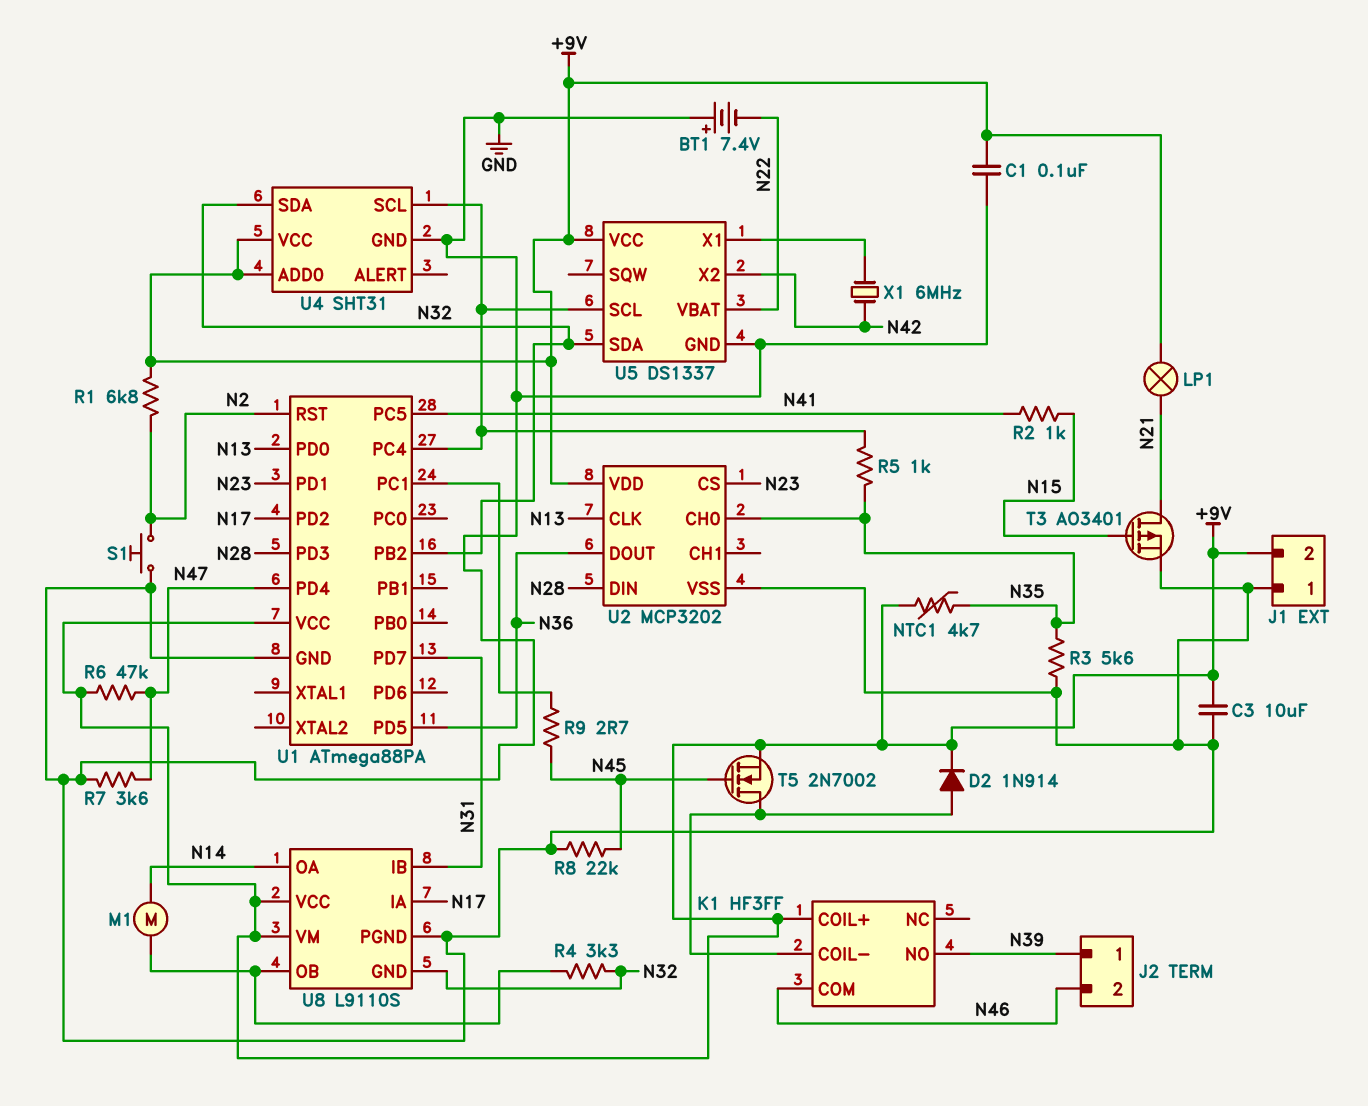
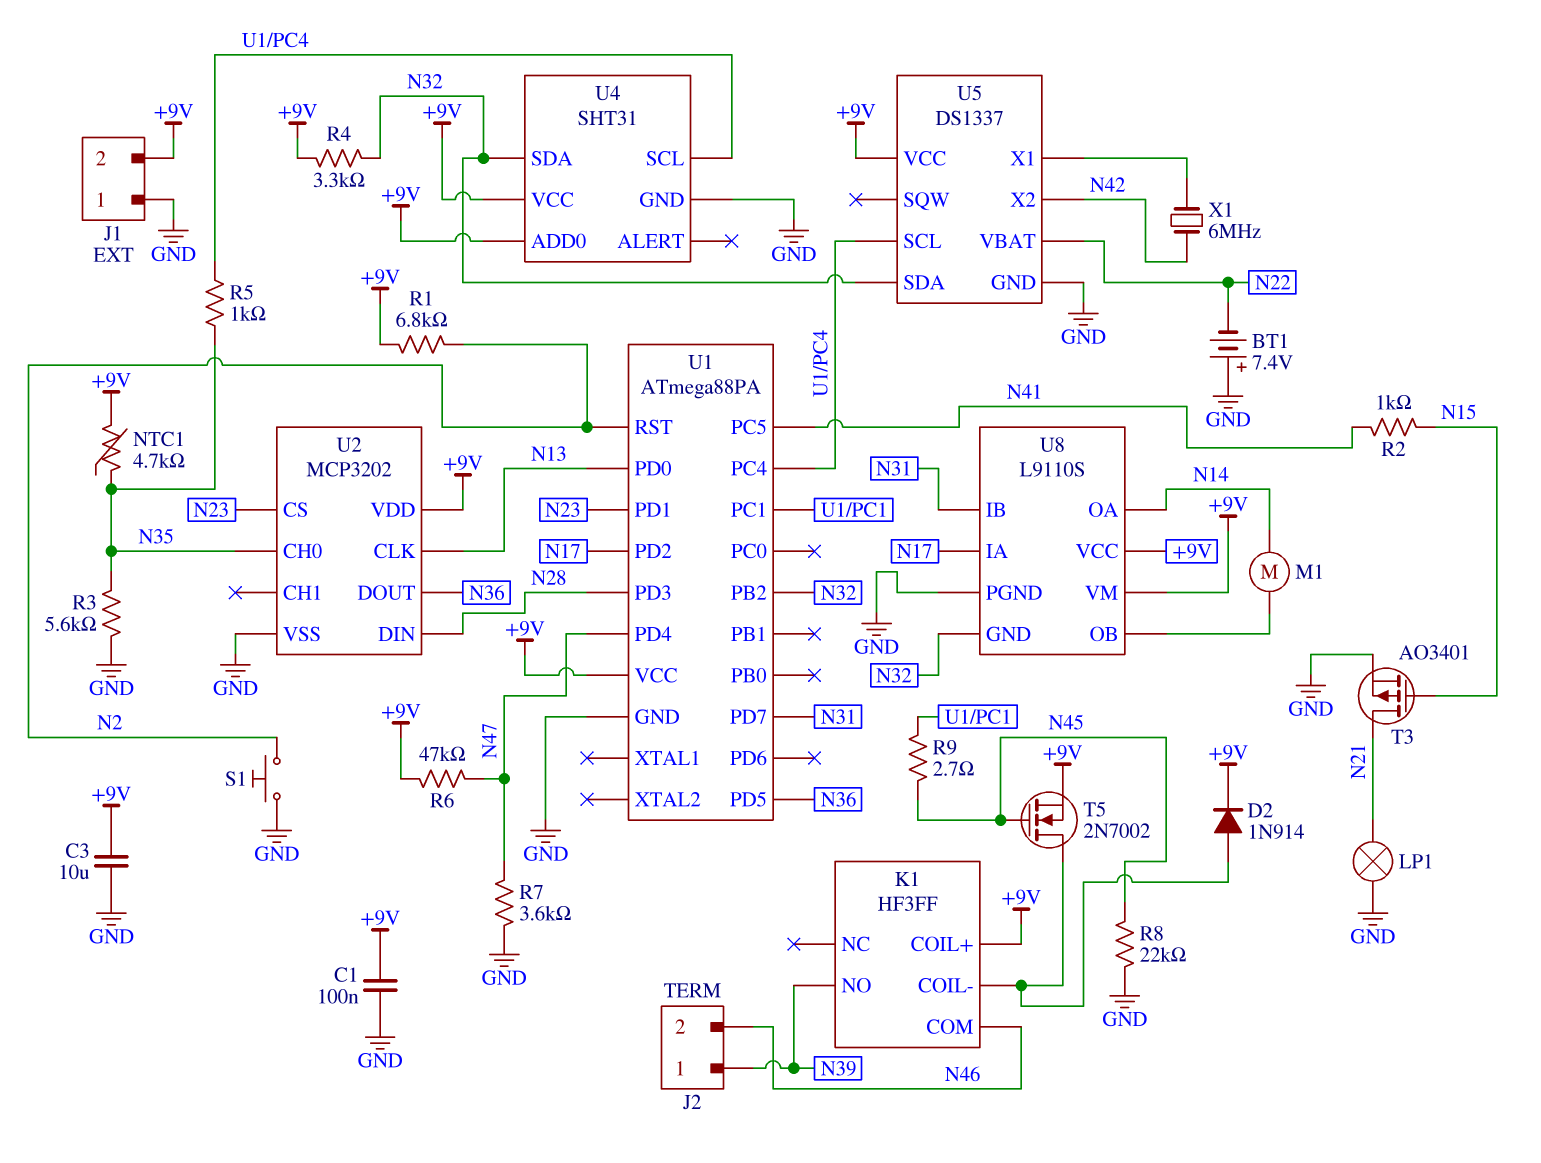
LP1: lamp (+9V, N21) -> lamp (GND, N21)
R4: 3.3k (N32, U8/OB) -> 3.3k (+9V, N32)

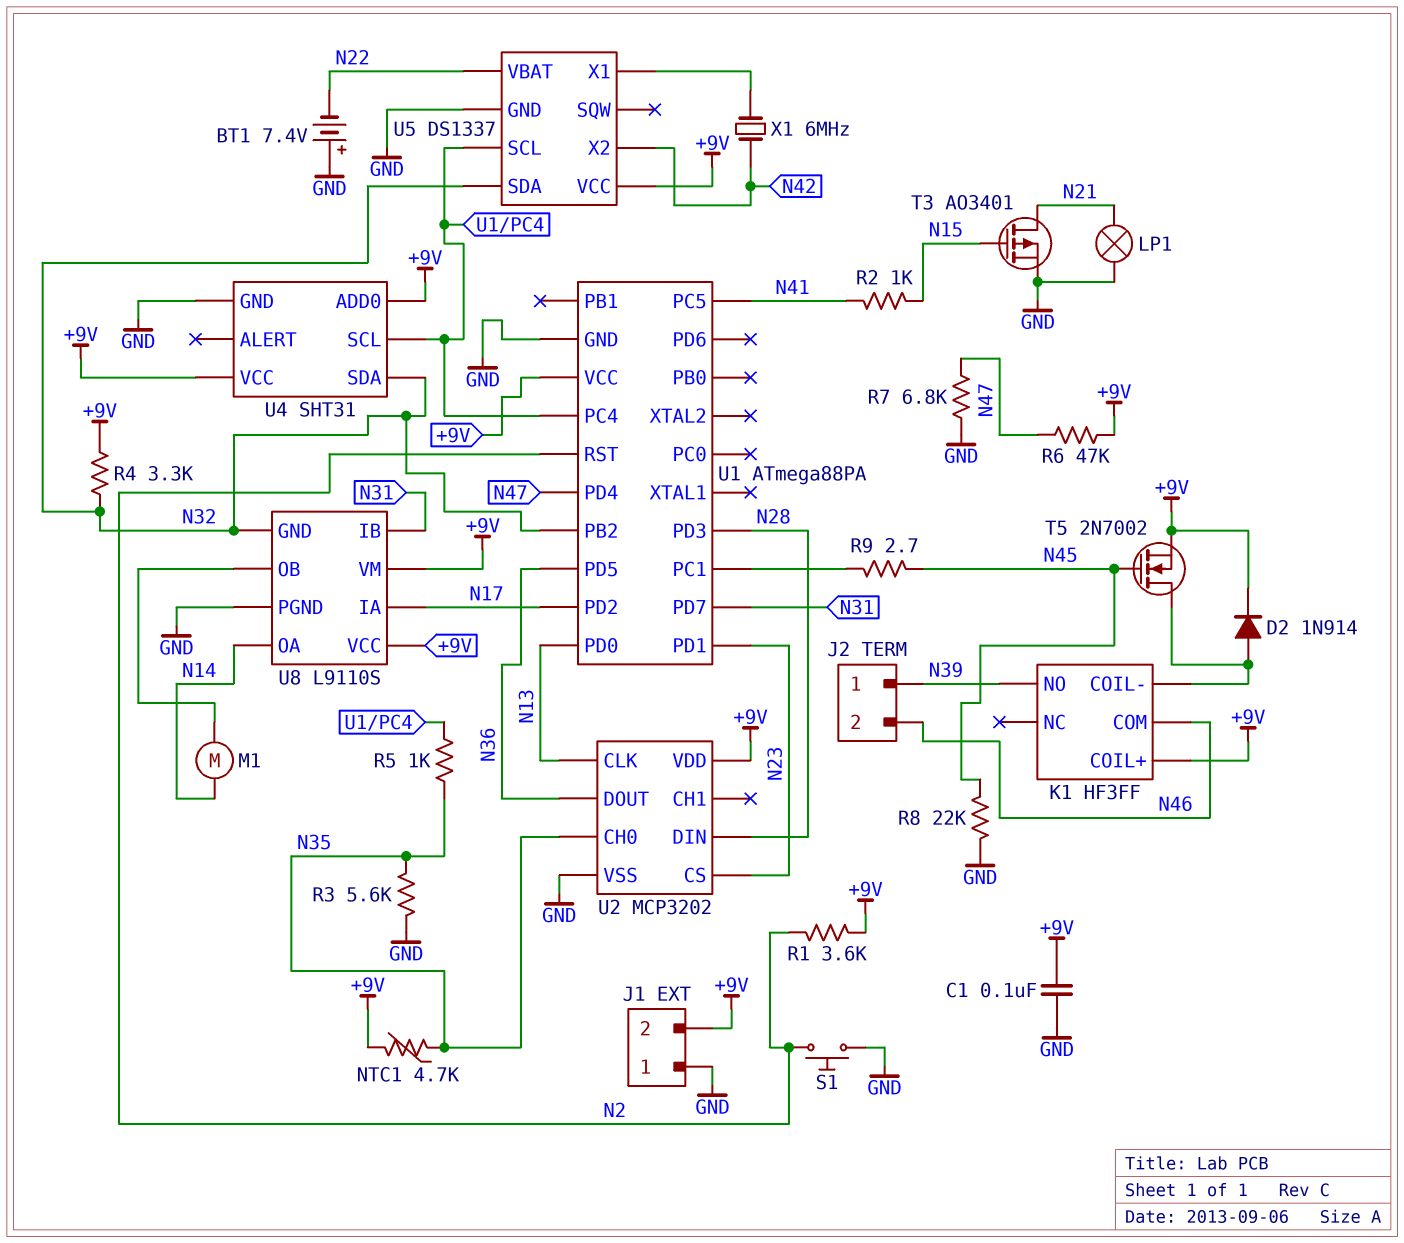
C3: 10uF (+9V, GND) -> none
R1: 6.8k (+9V, N2) -> 3.6k (+9V, N2)
R7: 3.6k (GND, N47) -> 6.8k (GND, N47)

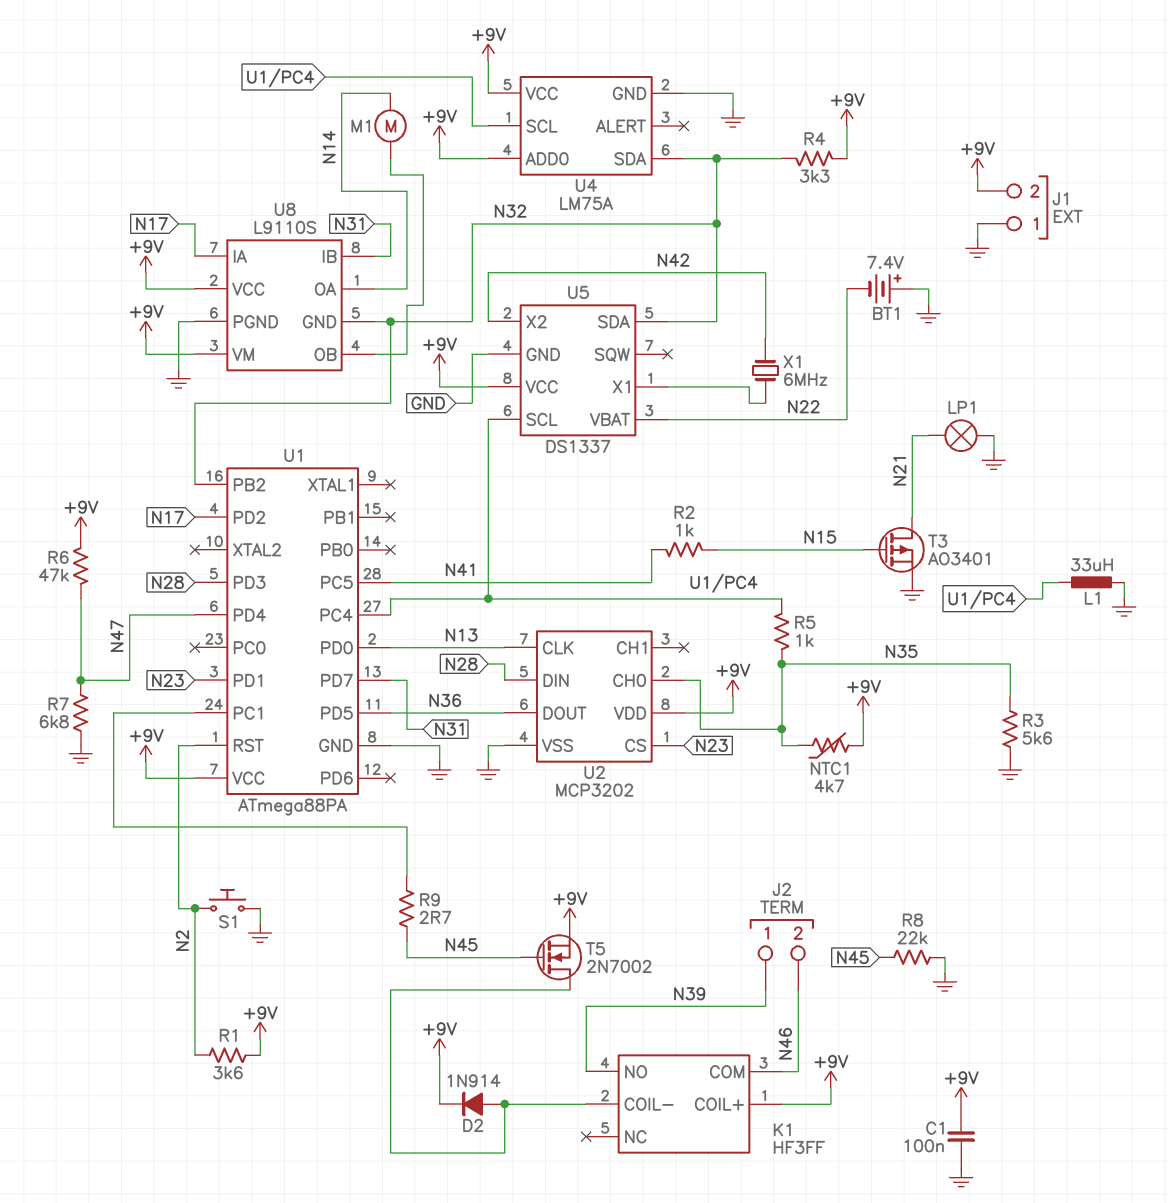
L1: none -> 33uH (GND, U1/PC4)
U4: SHT31 -> LM75A

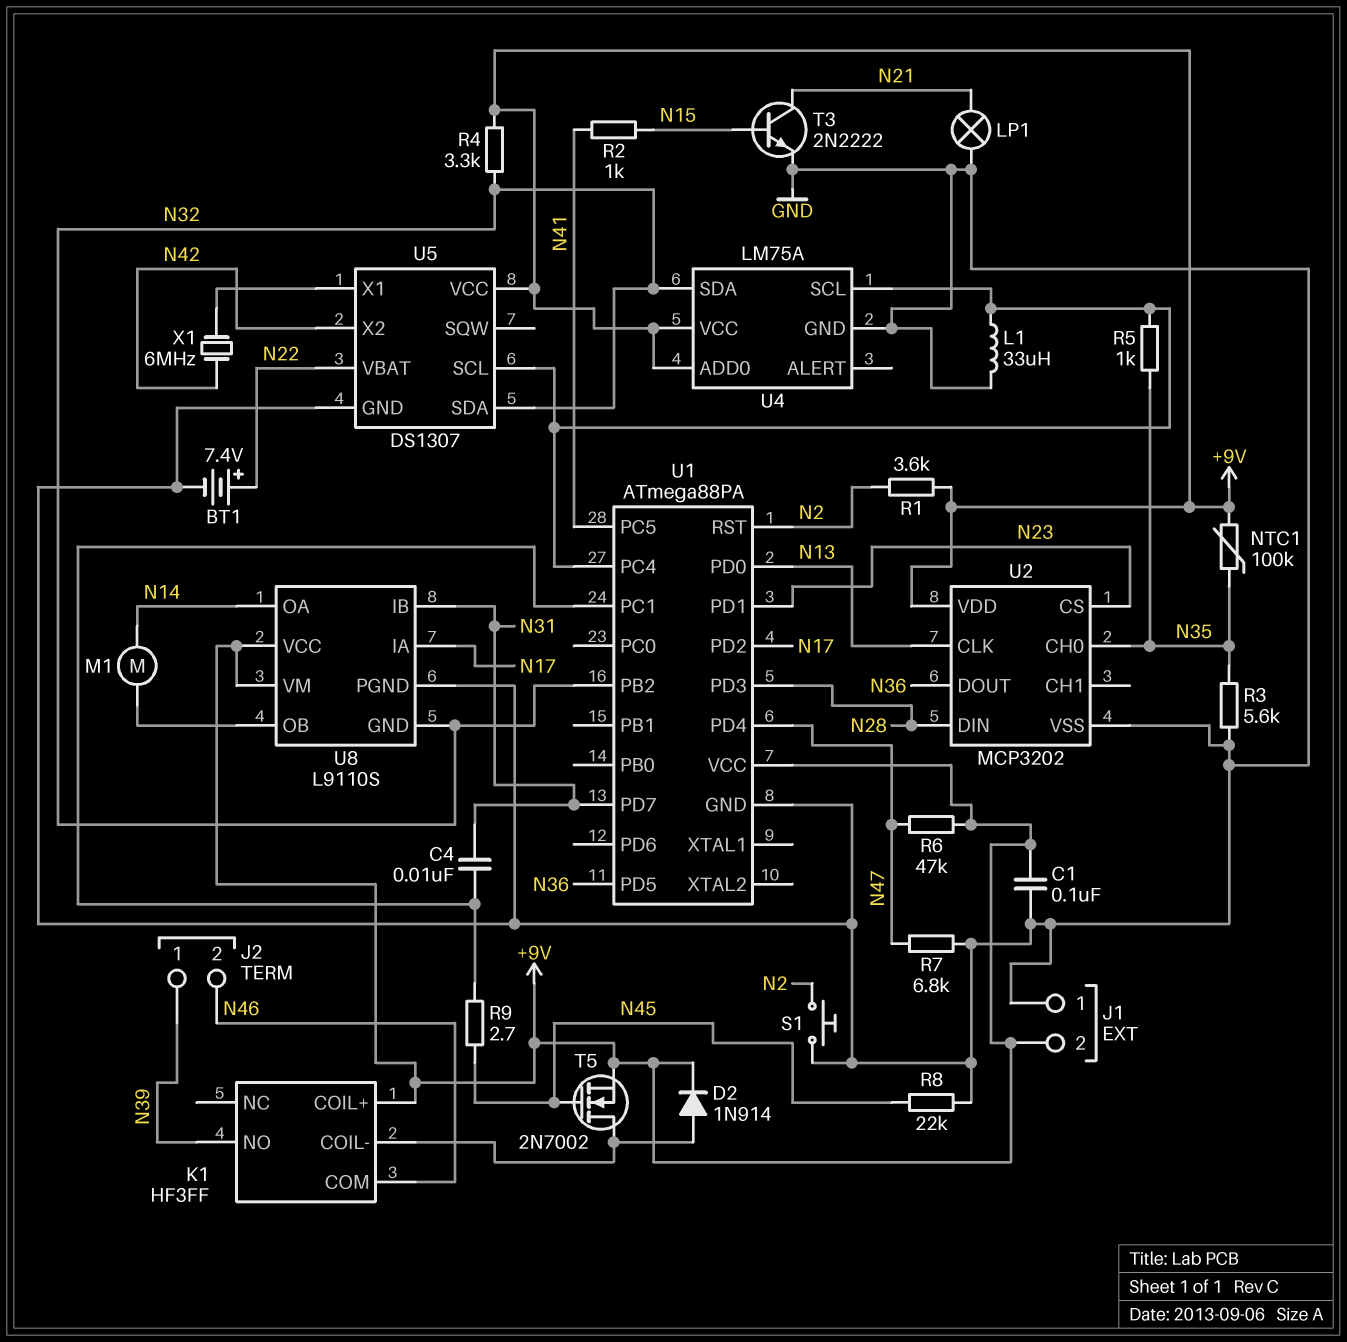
BT1: 7.4V (plus GND, minus N22) -> 7.4V (plus N22, minus GND)
C4: none -> 10nF (N31, U1/PC1)
NTC1: 4.7k (+9V, N35) -> 100k (+9V, N35)
T3: PMOS AO3401 (G N15, D N21, S GND) -> NPN 2N2222 (B N15, C N21, E GND)
U5: DS1337 -> DS1307

